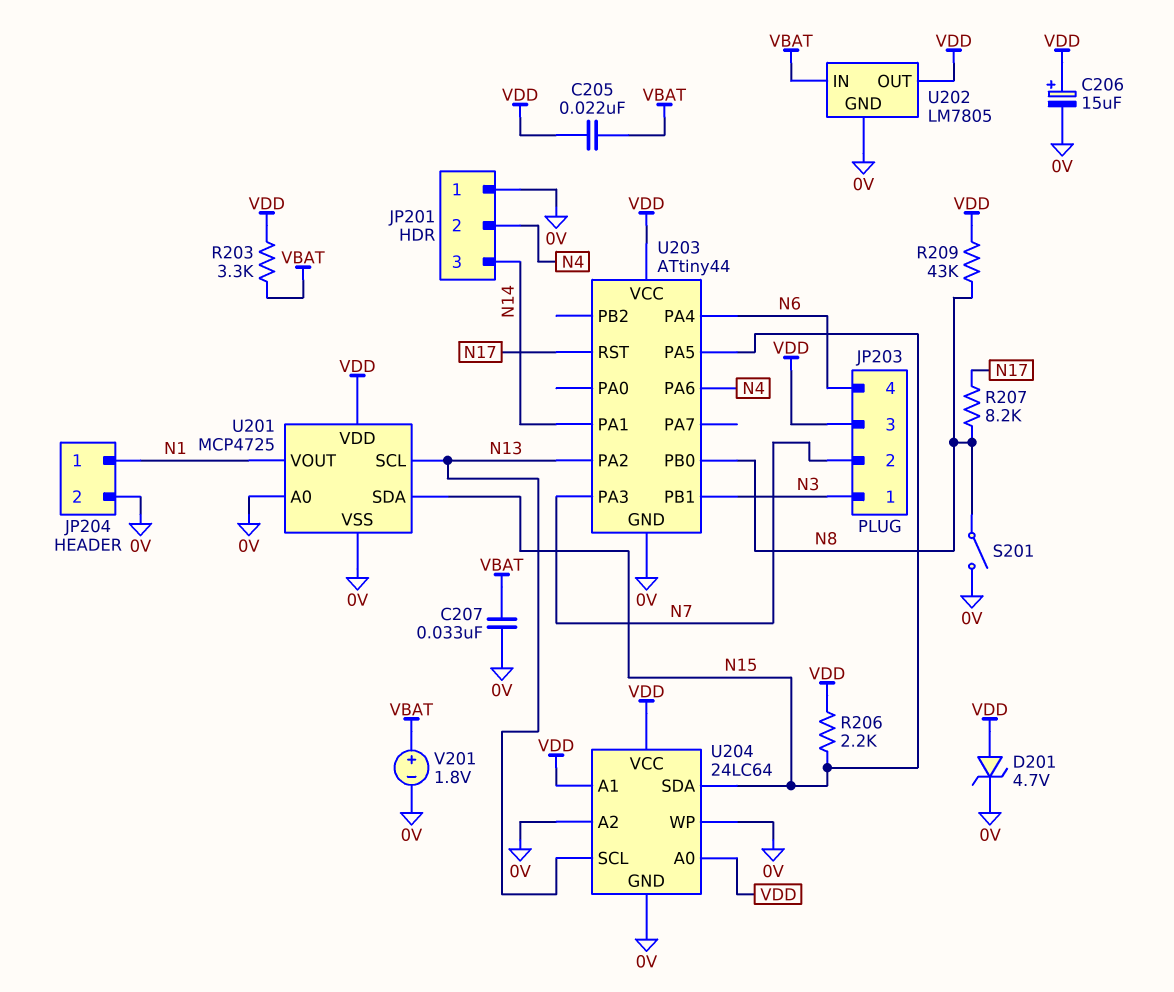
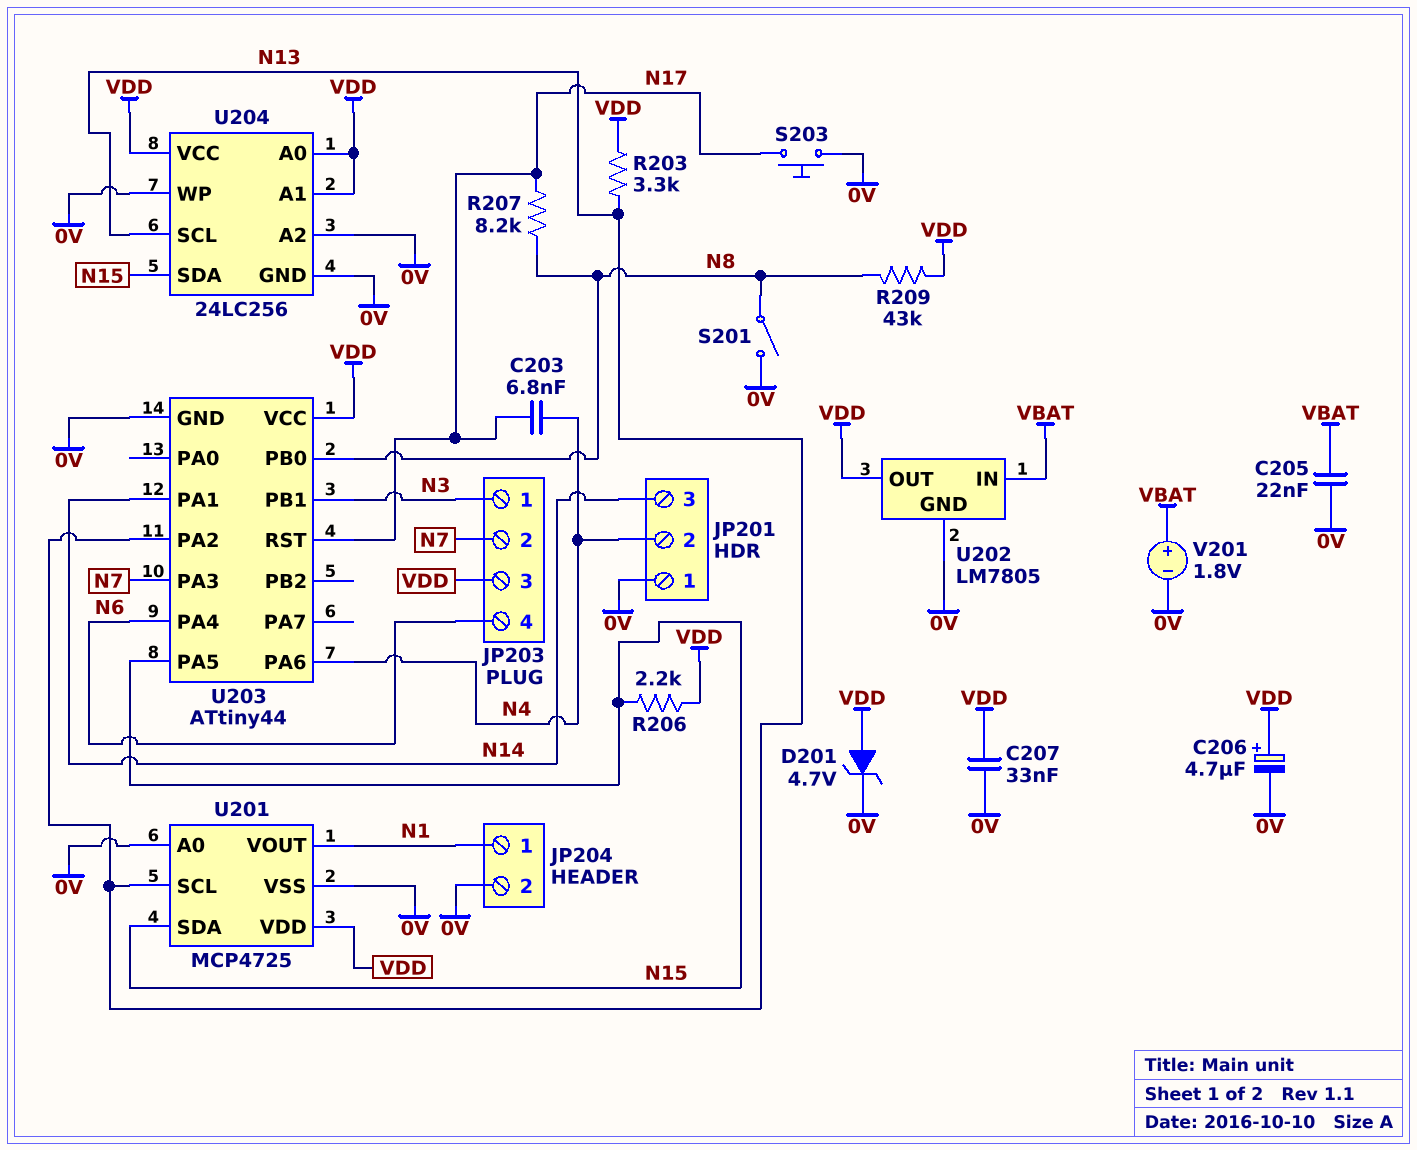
C203: none -> 6.8nF (N4, N17)
C205: 22nF (VBAT, VDD) -> 22nF (0V, VBAT)
C206: 15uF (plus VDD, minus 0V) -> 4.7uF (plus VDD, minus 0V)
C207: 33nF (0V, VBAT) -> 33nF (0V, VDD)
R203: 3.3k (VBAT, VDD) -> 3.3k (N13, VDD)
S203: none -> button (0V, N17)
U204: 24LC64 -> 24LC256

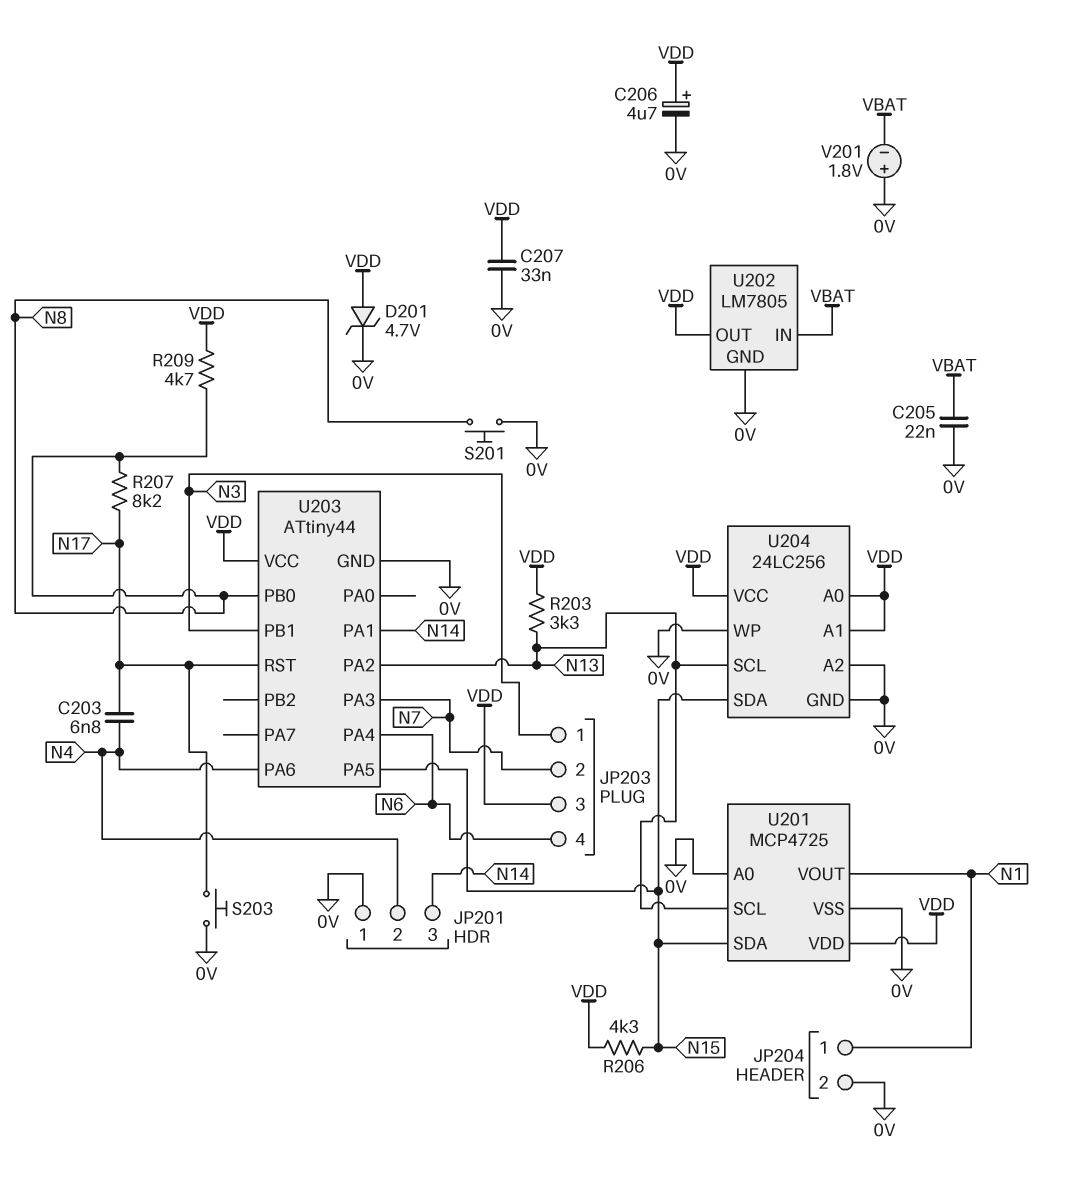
R206: 2.2k (N15, VDD) -> 4.3k (N15, VDD)
R209: 43k (N8, VDD) -> 4.7k (N8, VDD)
S201: switch (0V, N8) -> button (0V, N8)
V201: 1.8V (plus VBAT, minus 0V) -> 1.8V (plus 0V, minus VBAT)

